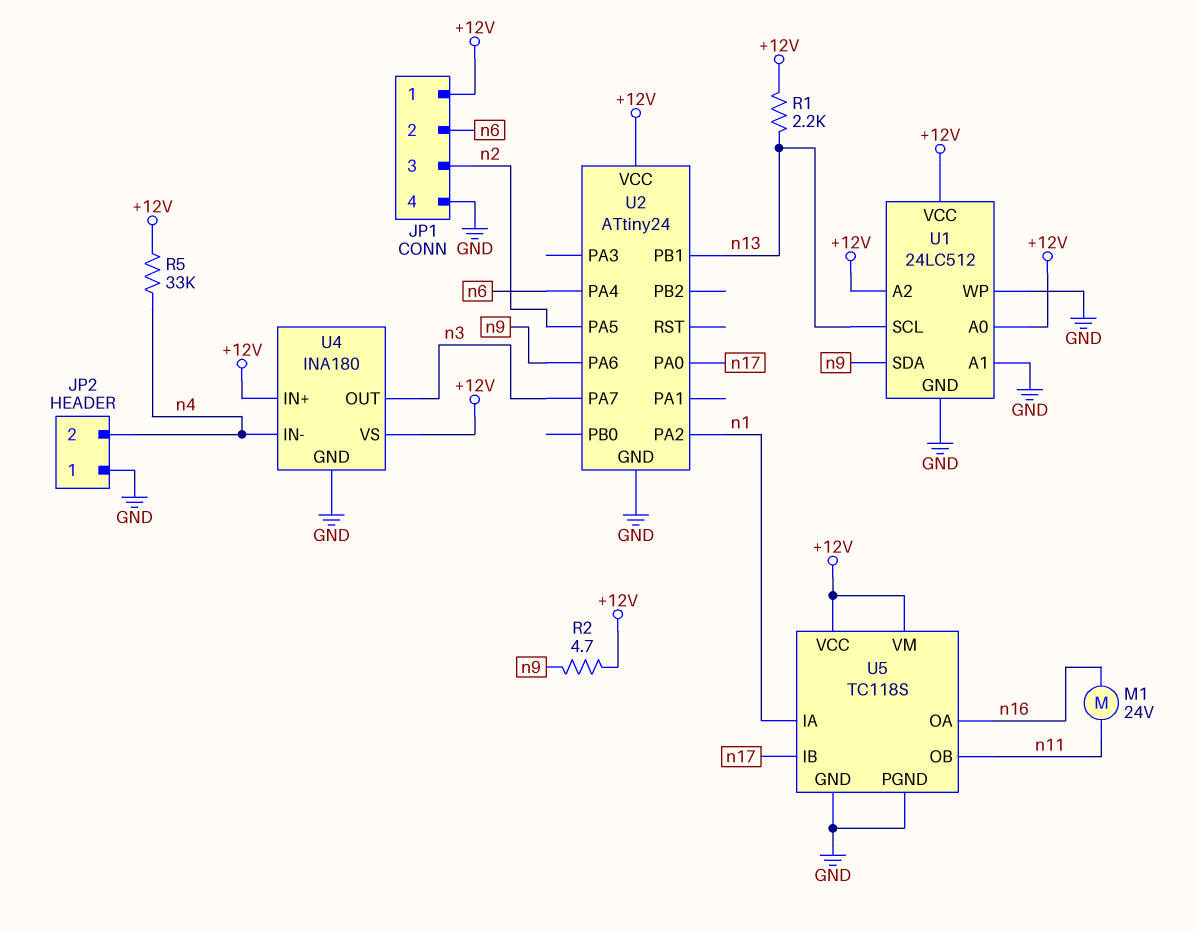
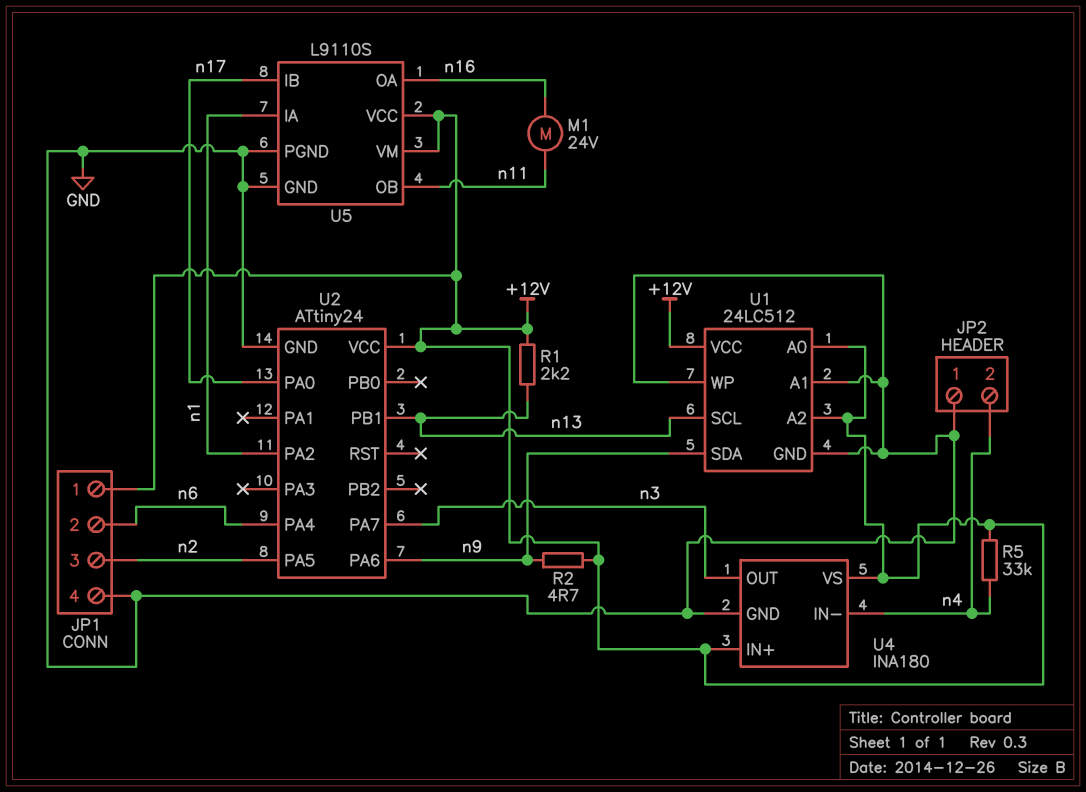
U5: TC118S -> L9110S

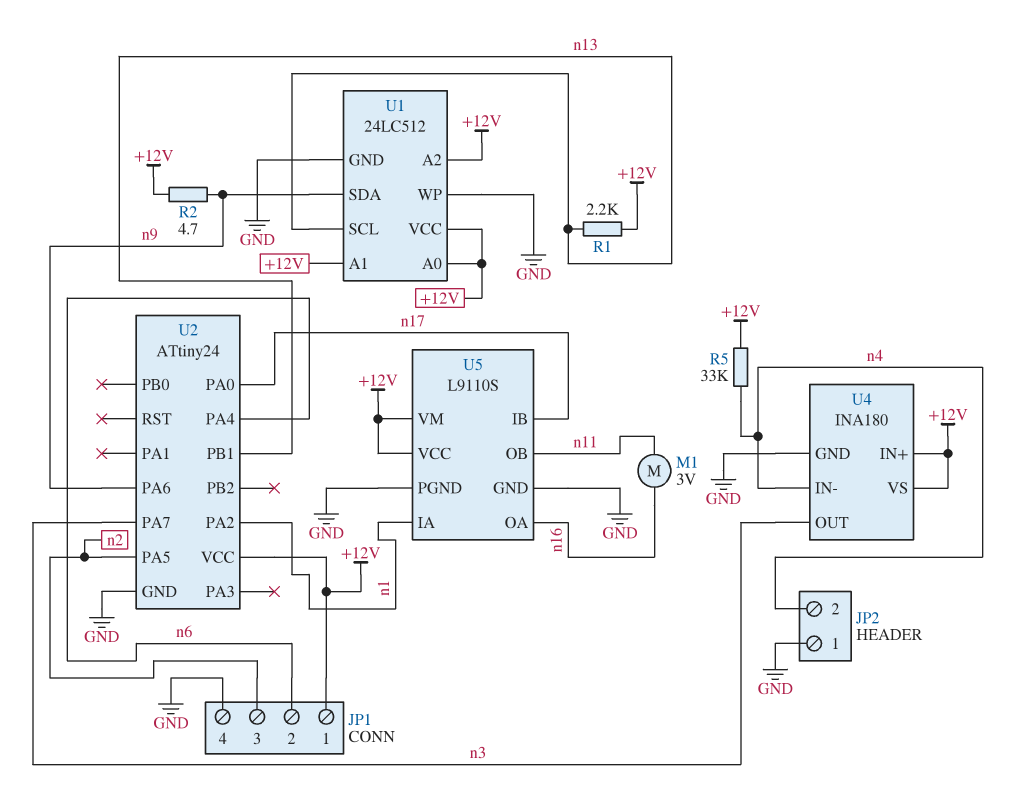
M1: motor 24V (n11, n16) -> motor 3V (n11, n16)
U1 pin A1: GND -> +12V

